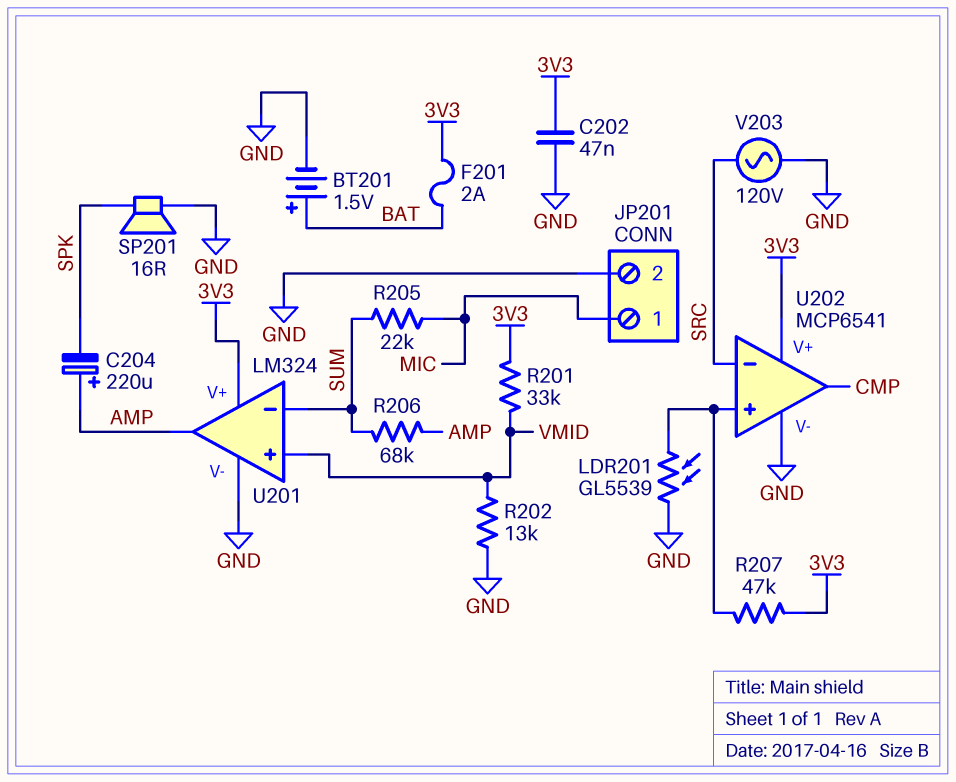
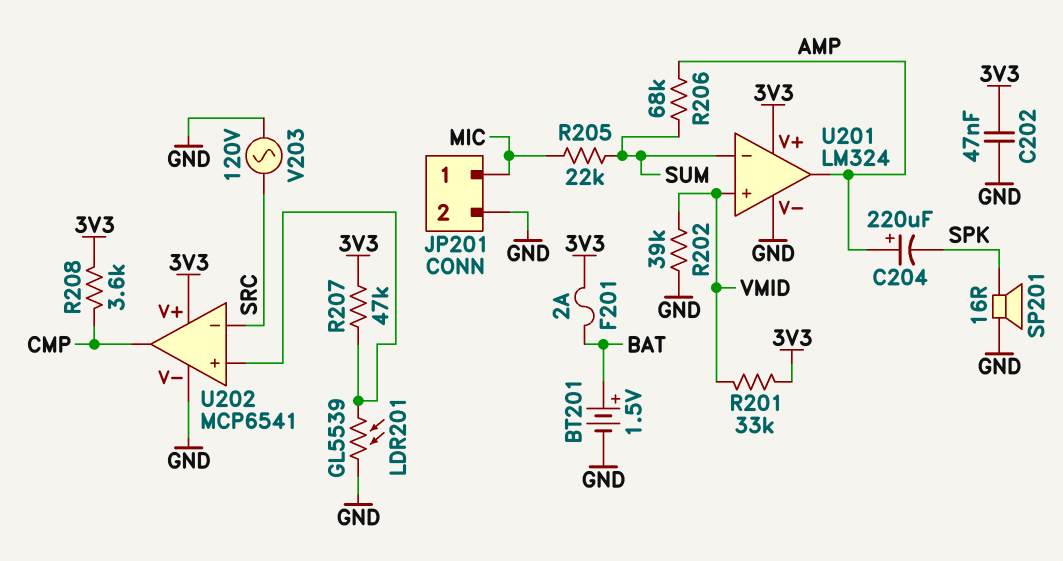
R202: 13k (GND, VMID) -> 39k (GND, VMID)
R208: none -> 3.6k (3V3, CMP)

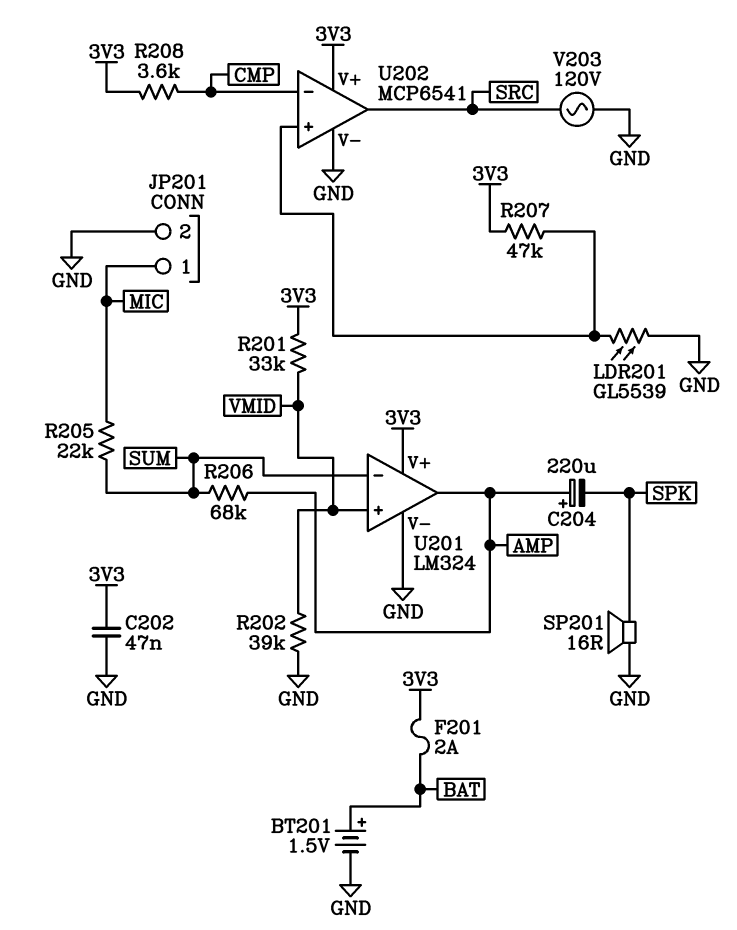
U202 pin in-: SRC -> CMP
U202 pin out: CMP -> SRC

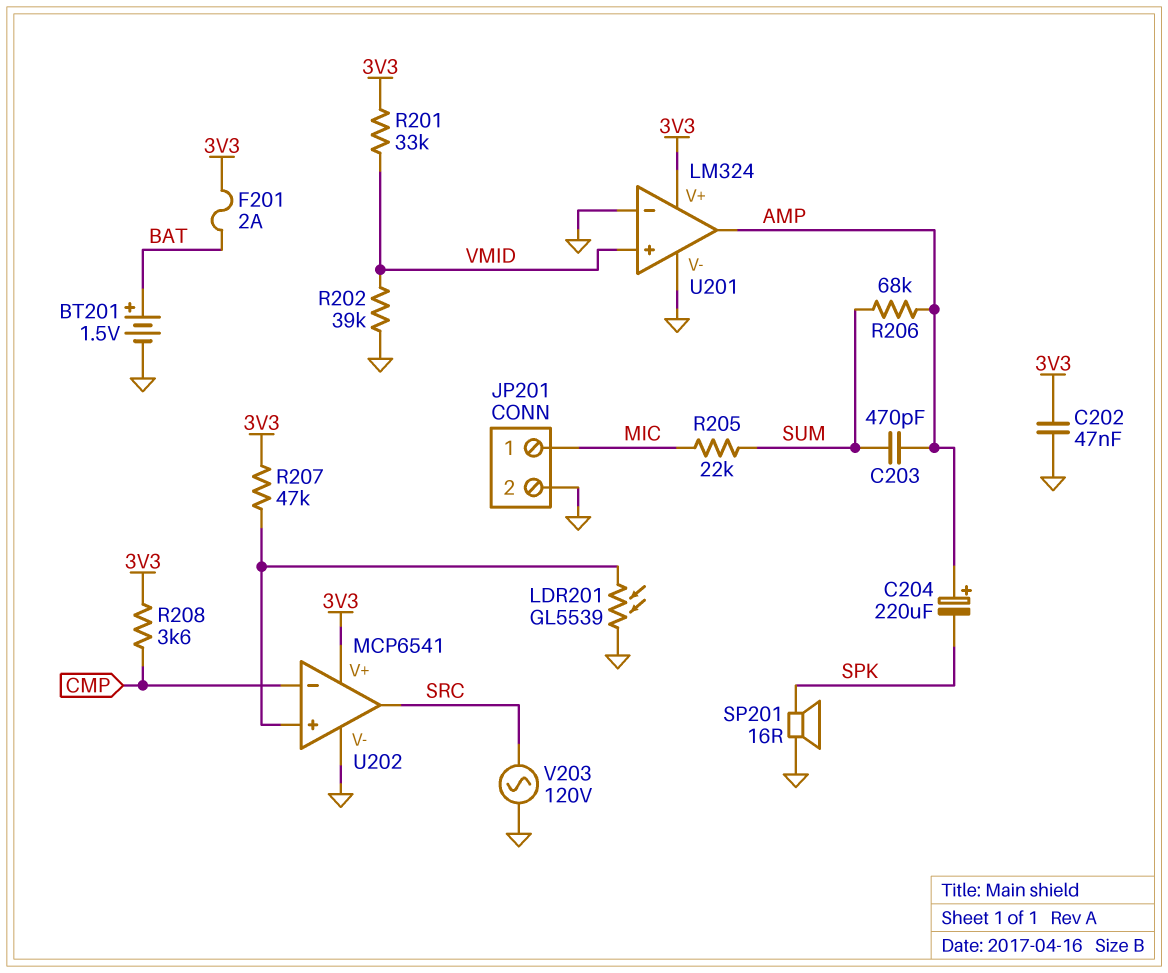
C203: none -> 470pF (AMP, SUM)
U201 pin in-: SUM -> GND

